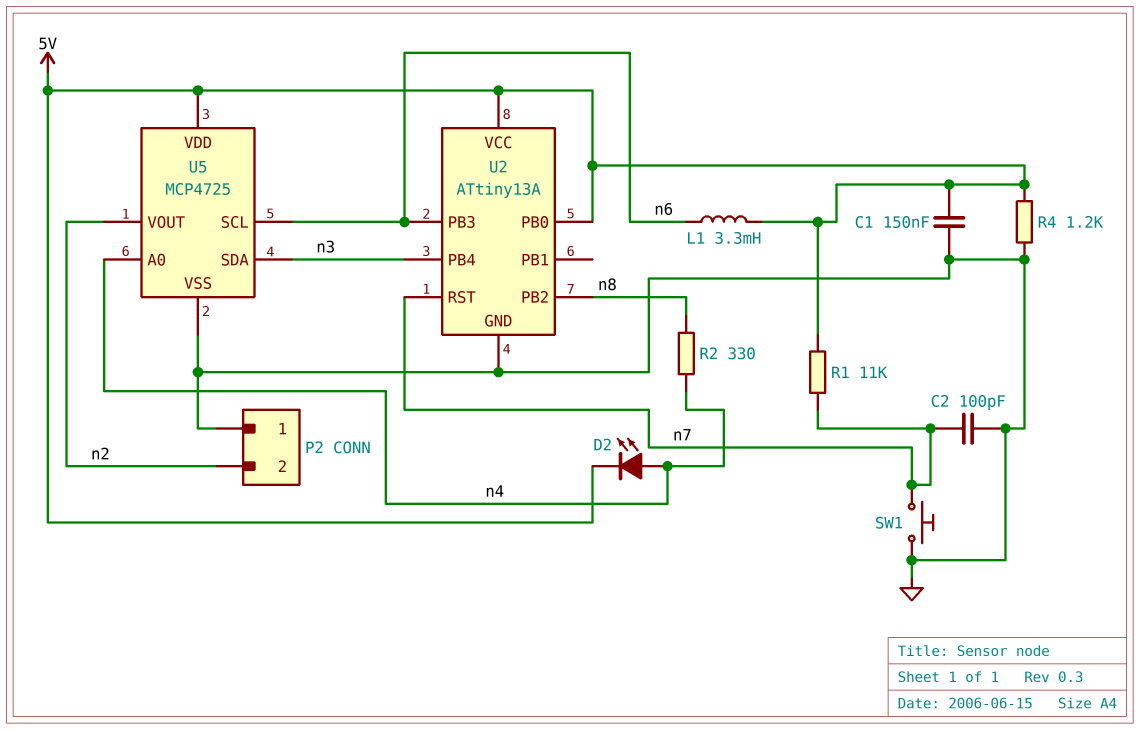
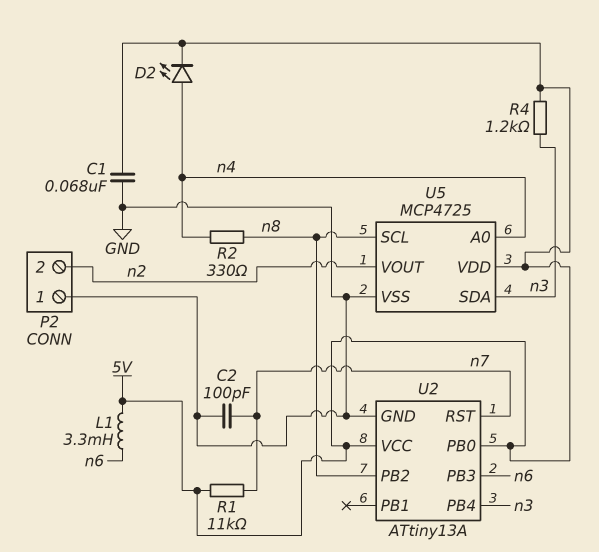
C1: 150nF (5V, GND) -> 68nF (5V, GND)
R4: 1.2k (5V, GND) -> 1.2k (5V, n3)
SW1: button (GND, n7) -> none
U5 pin SCL: n6 -> n8

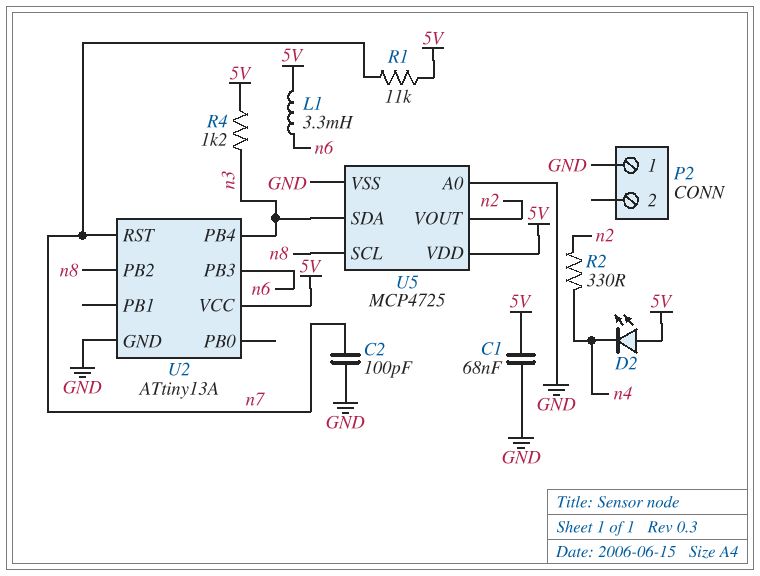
D2: LED (A n4, K 5V) -> LED (A 5V, K n4)
P2 pin 2: n2 -> none
R2: 330 (n4, n8) -> 330 (n2, n4)
U2 pin PB0: 5V -> none
U5 pin A0: n4 -> GND

